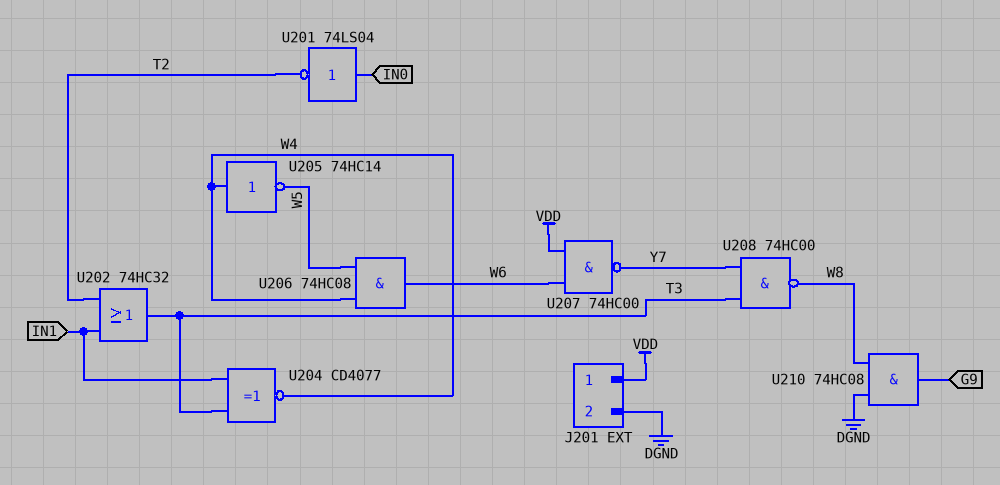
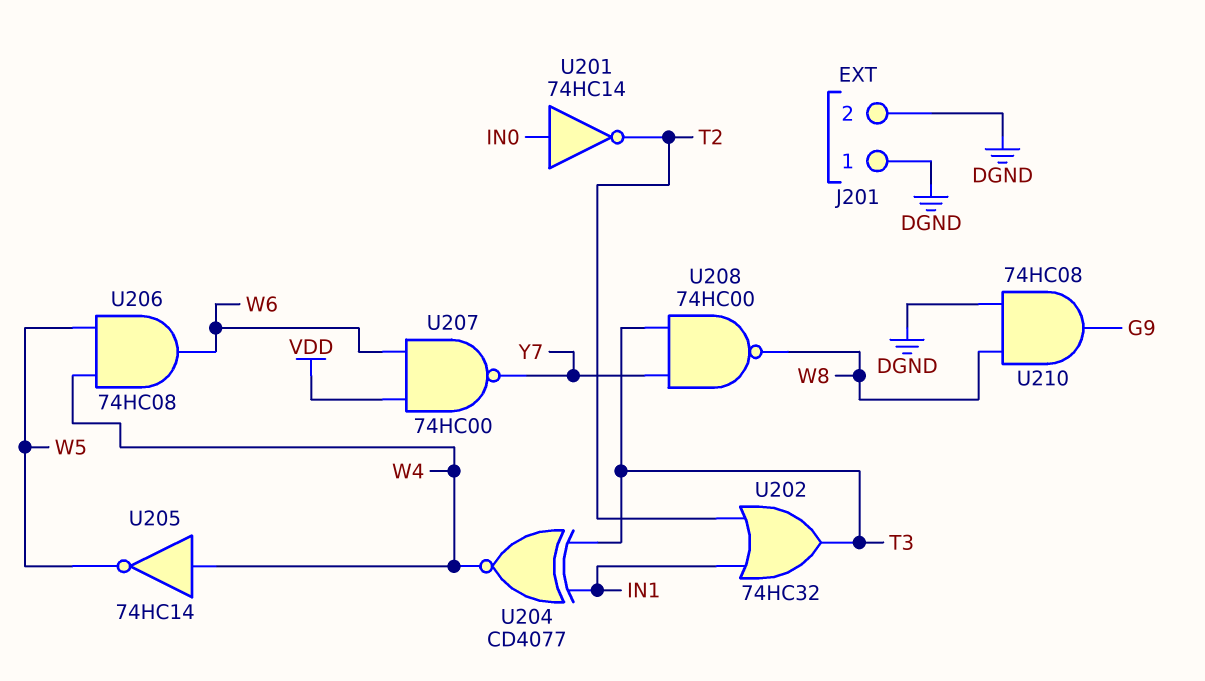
J201 pin 1: VDD -> DGND
U201: NOT 74LS04 (in IN0, out T2) -> NOT 74HC14 (in IN0, out T2)

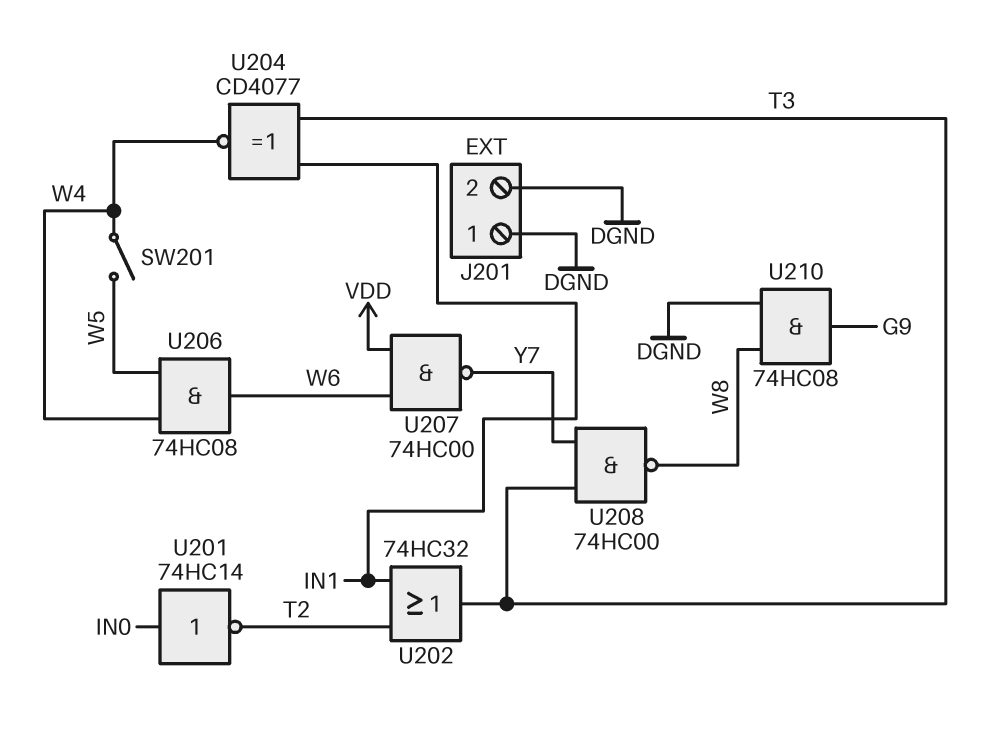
SW201: none -> switch (W4, W5)
U205: NOT 74HC14 (in W4, out W5) -> none

